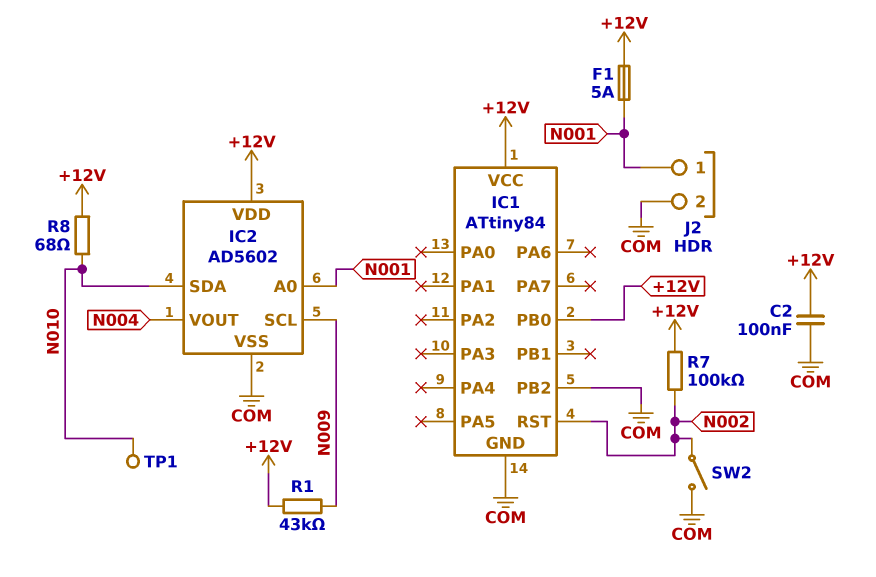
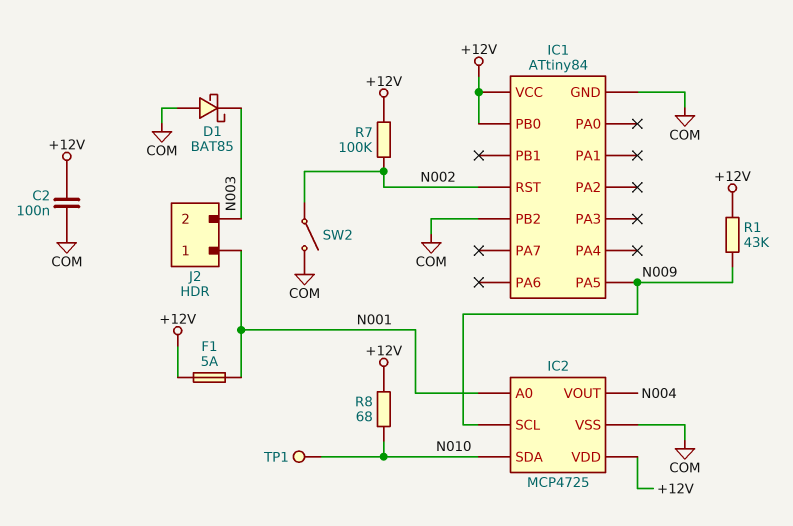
D1: none -> schottky BAT85 (A COM, K N003)
IC1 pin PA5: none -> N009
IC2: AD5602 -> MCP4725
J2 pin 2: COM -> N003

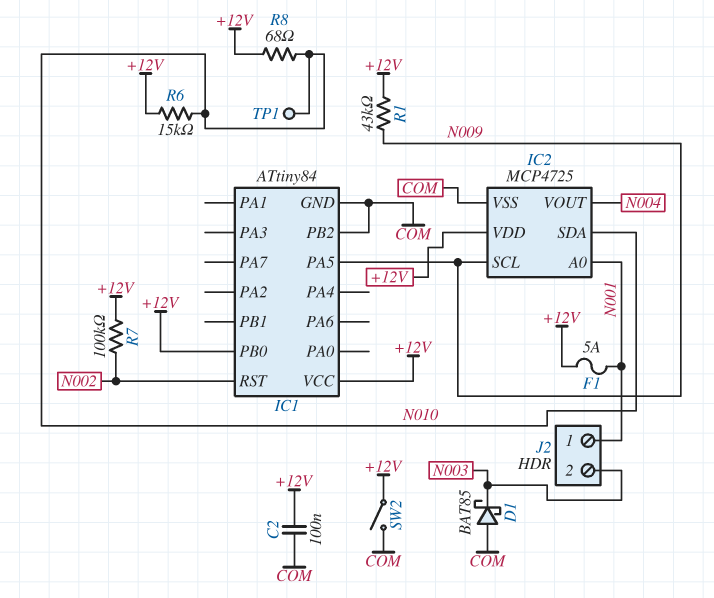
R6: none -> 15k (+12V, N010)
SW2: switch (COM, N002) -> switch (+12V, COM)

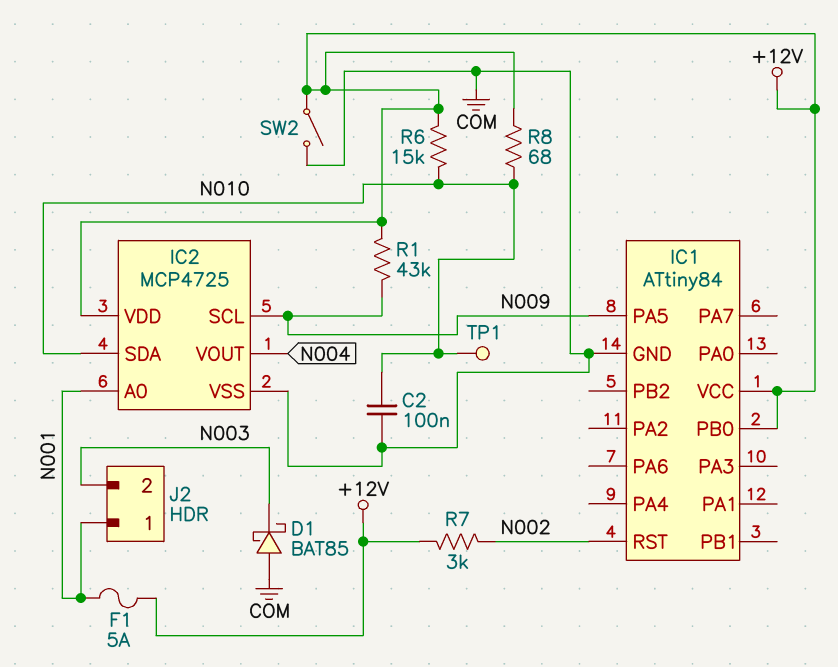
C2: 100nF (+12V, COM) -> 100nF (COM, N010)
IC1 pin PB2: COM -> none
R7: 100k (+12V, N002) -> 3k (+12V, N002)

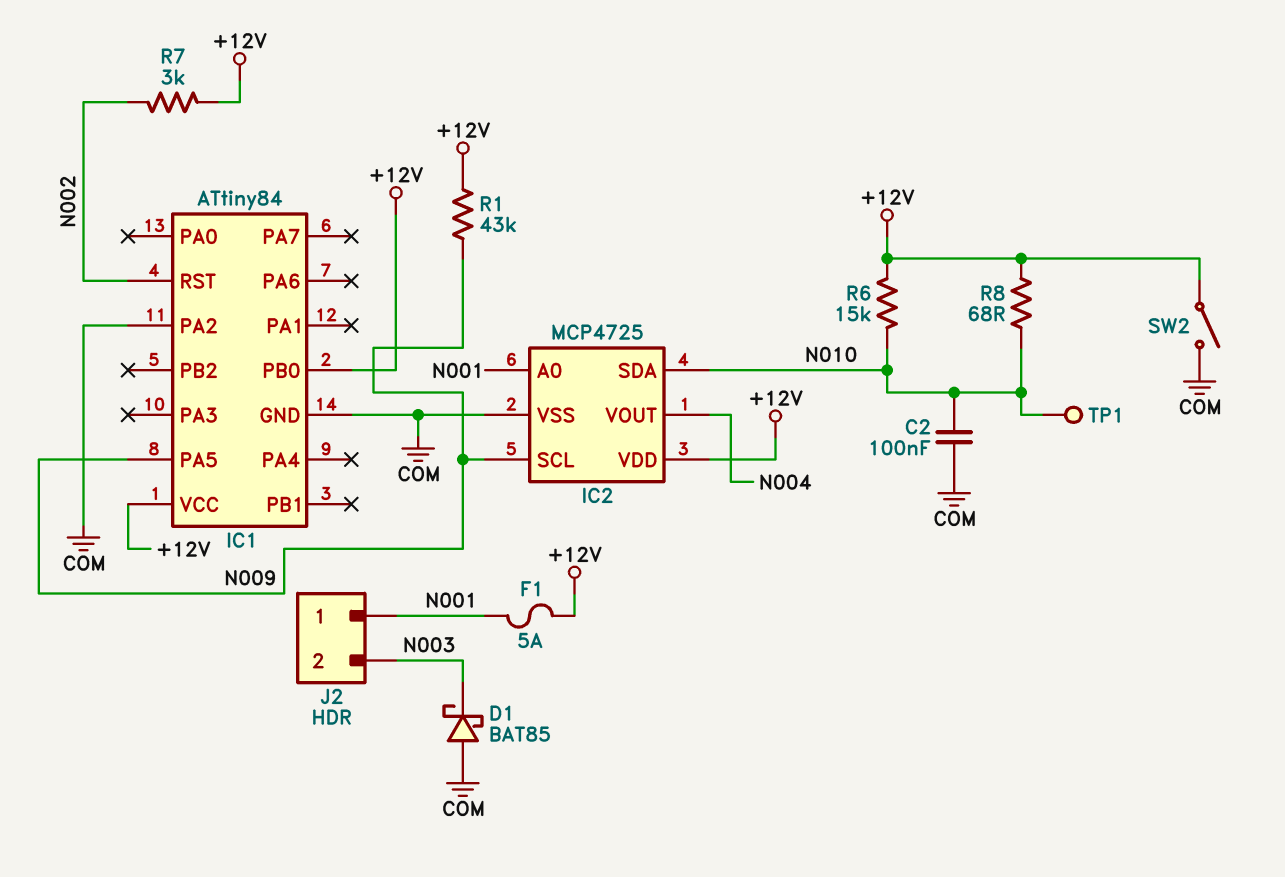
IC1 pin PA2: none -> COM

